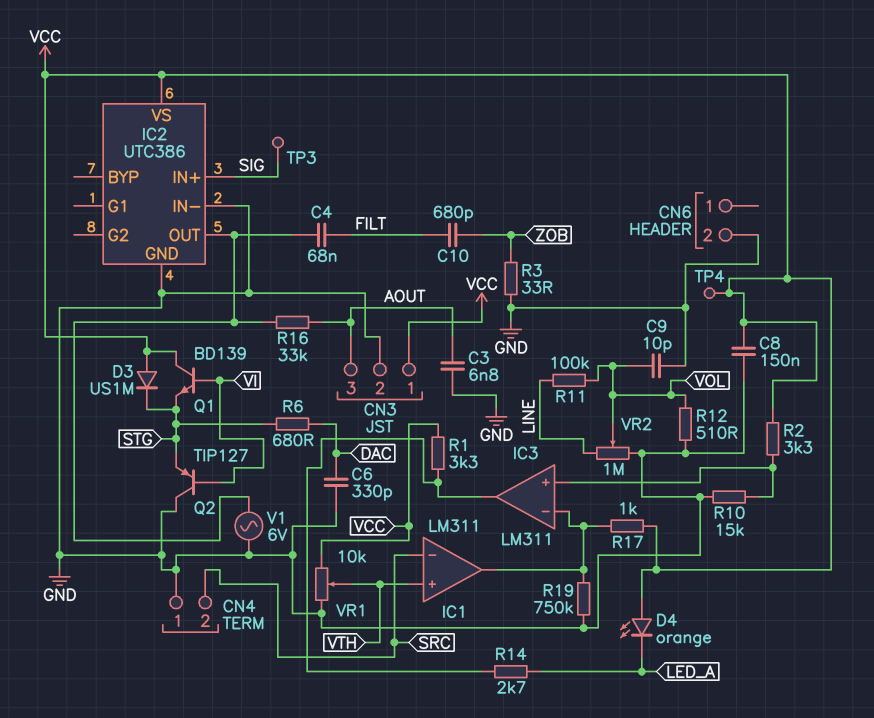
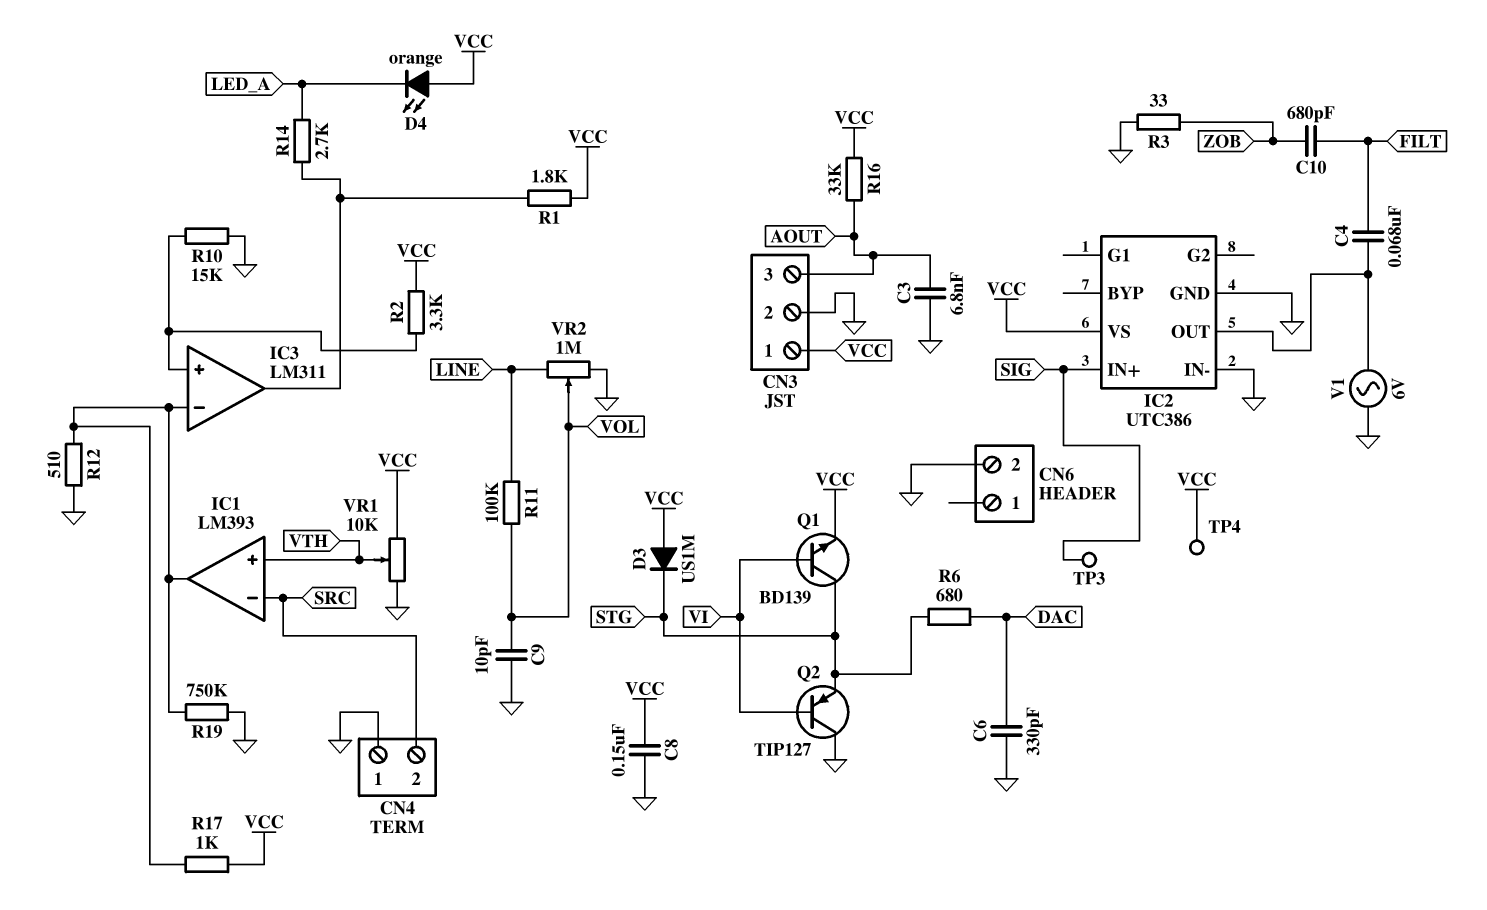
IC1: LM311 -> LM393
Q1: NPN BD139 (B VI, C VCC, E STG) -> NPN BD139 (B VI, C STG, E VCC)
R1: 3.3k (IC3/out, VCC) -> 1.8k (IC3/out, VCC)
R12: 510 (GND, VOL) -> 510 (GND, IC1/out)
R16: 33k (AOUT, IC2/OUT) -> 33k (AOUT, VCC)

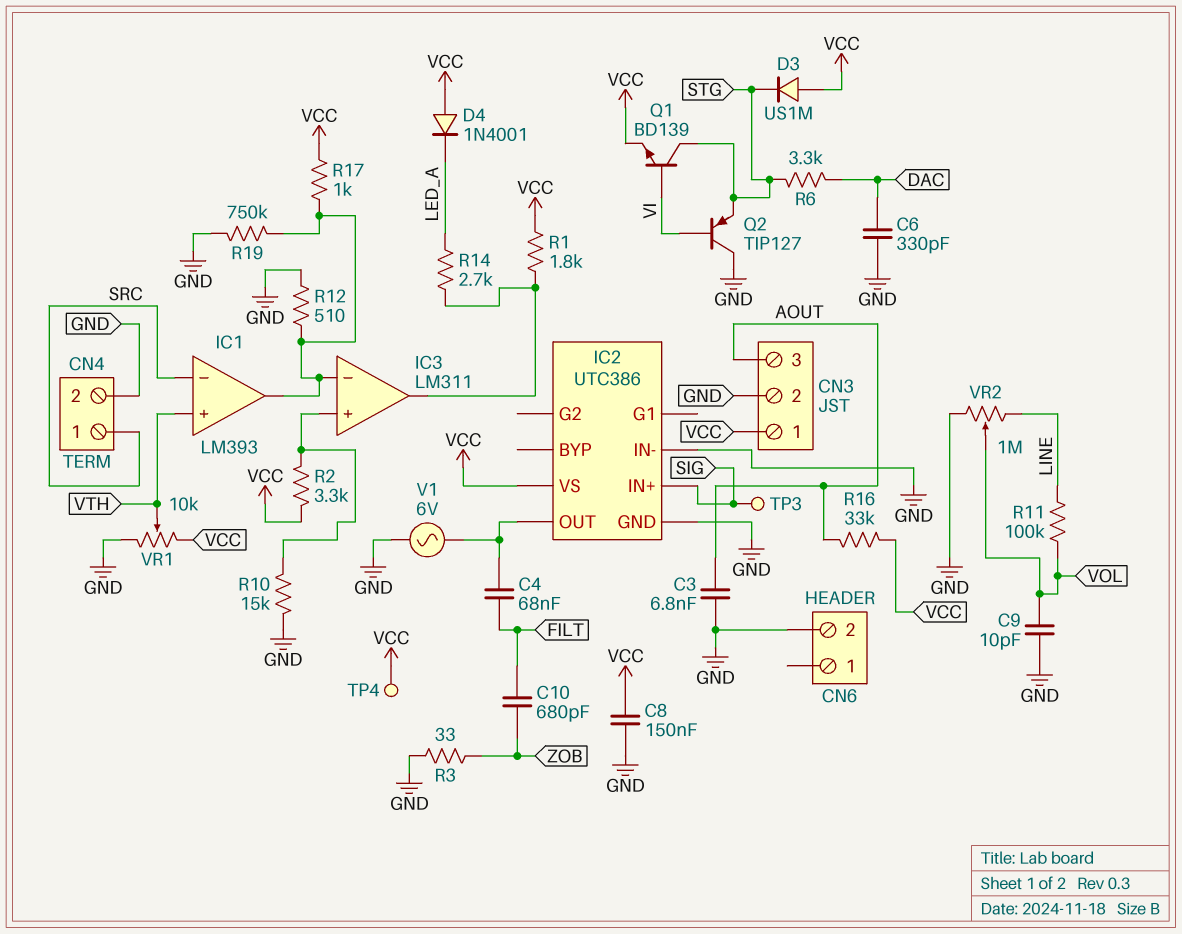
CN4 pin 1: GND -> SRC
CN4 pin 2: SRC -> GND
D4: LED orange (A VCC, K LED_A) -> diode 1N4001 (A VCC, K LED_A)
R6: 680 (DAC, STG) -> 3.3k (DAC, STG)

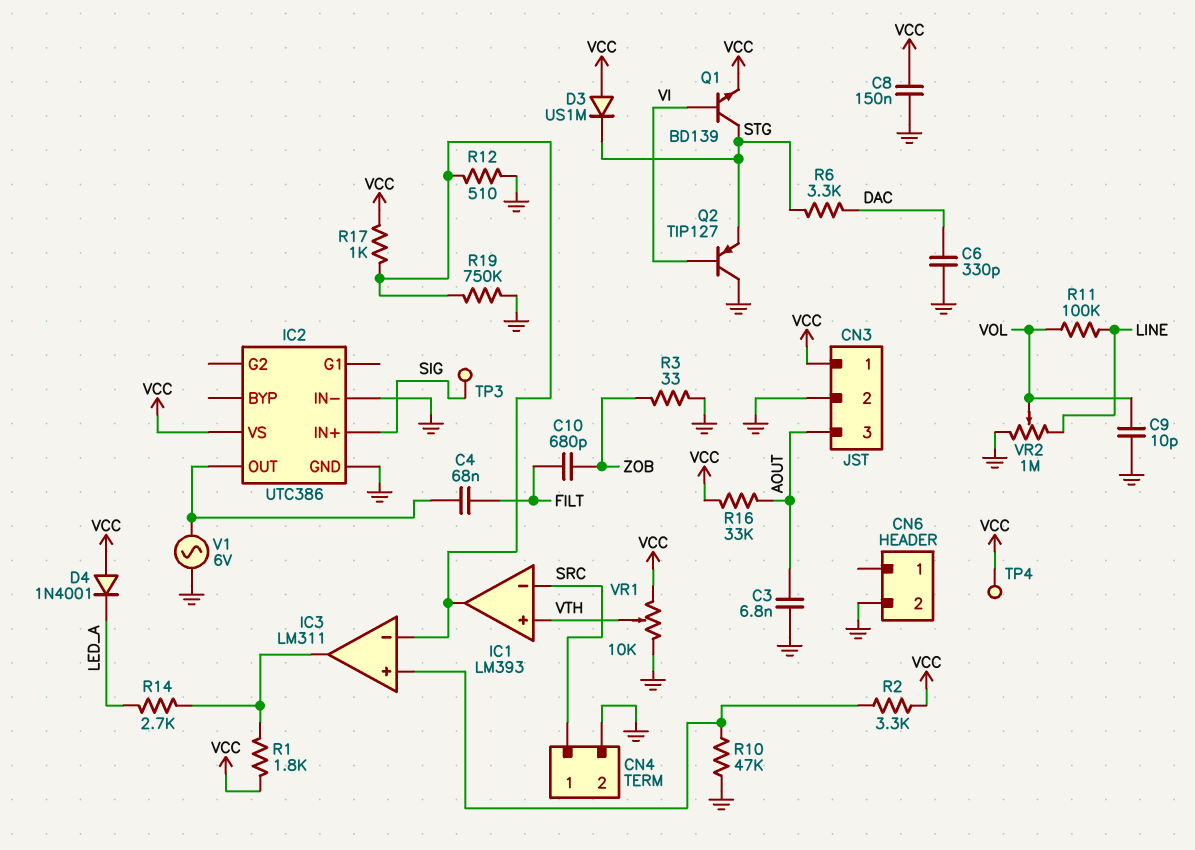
R10: 15k (GND, IC3/in+) -> 47k (GND, IC3/in+)

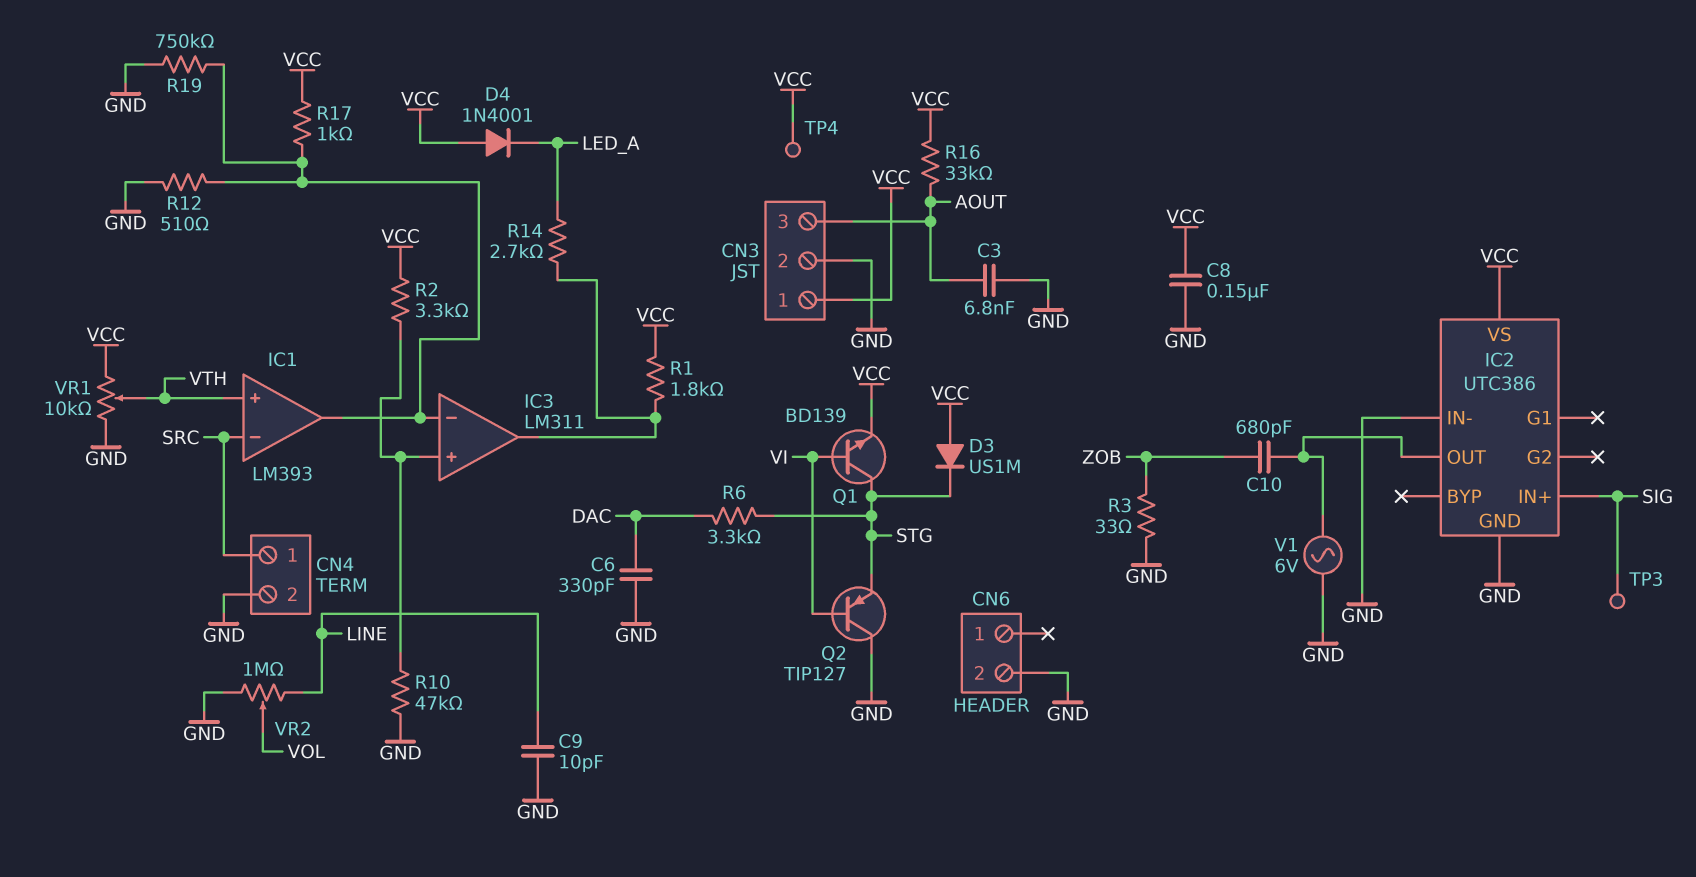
C4: 68nF (FILT, IC2/OUT) -> none
C9: 10pF (GND, VOL) -> 10pF (GND, LINE)
C10: 680pF (FILT, ZOB) -> 680pF (IC2/OUT, ZOB)
R11: 100k (LINE, VOL) -> none

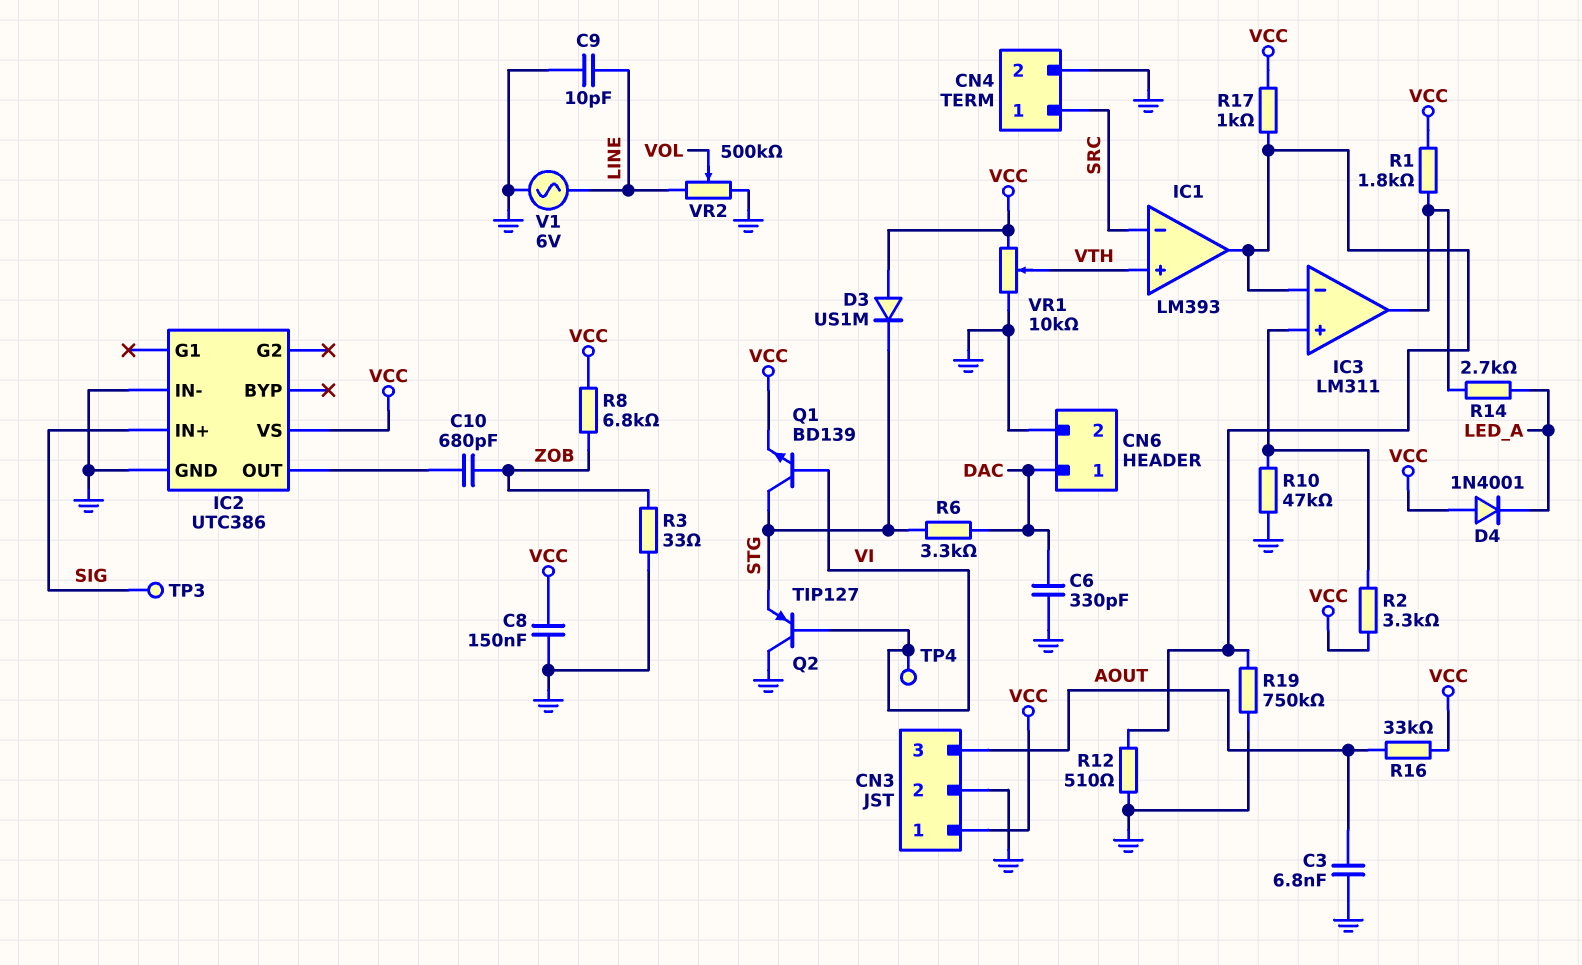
CN6 pin 1: none -> DAC
R8: none -> 6.8k (VCC, ZOB)
TP4: test point (VCC) -> test point (VI)
V1: AC 6V (GND, IC2/OUT) -> AC 6V (GND, LINE)
VR2: 1M (GND, LINE, wiper VOL) -> 500k (GND, LINE, wiper VOL)

